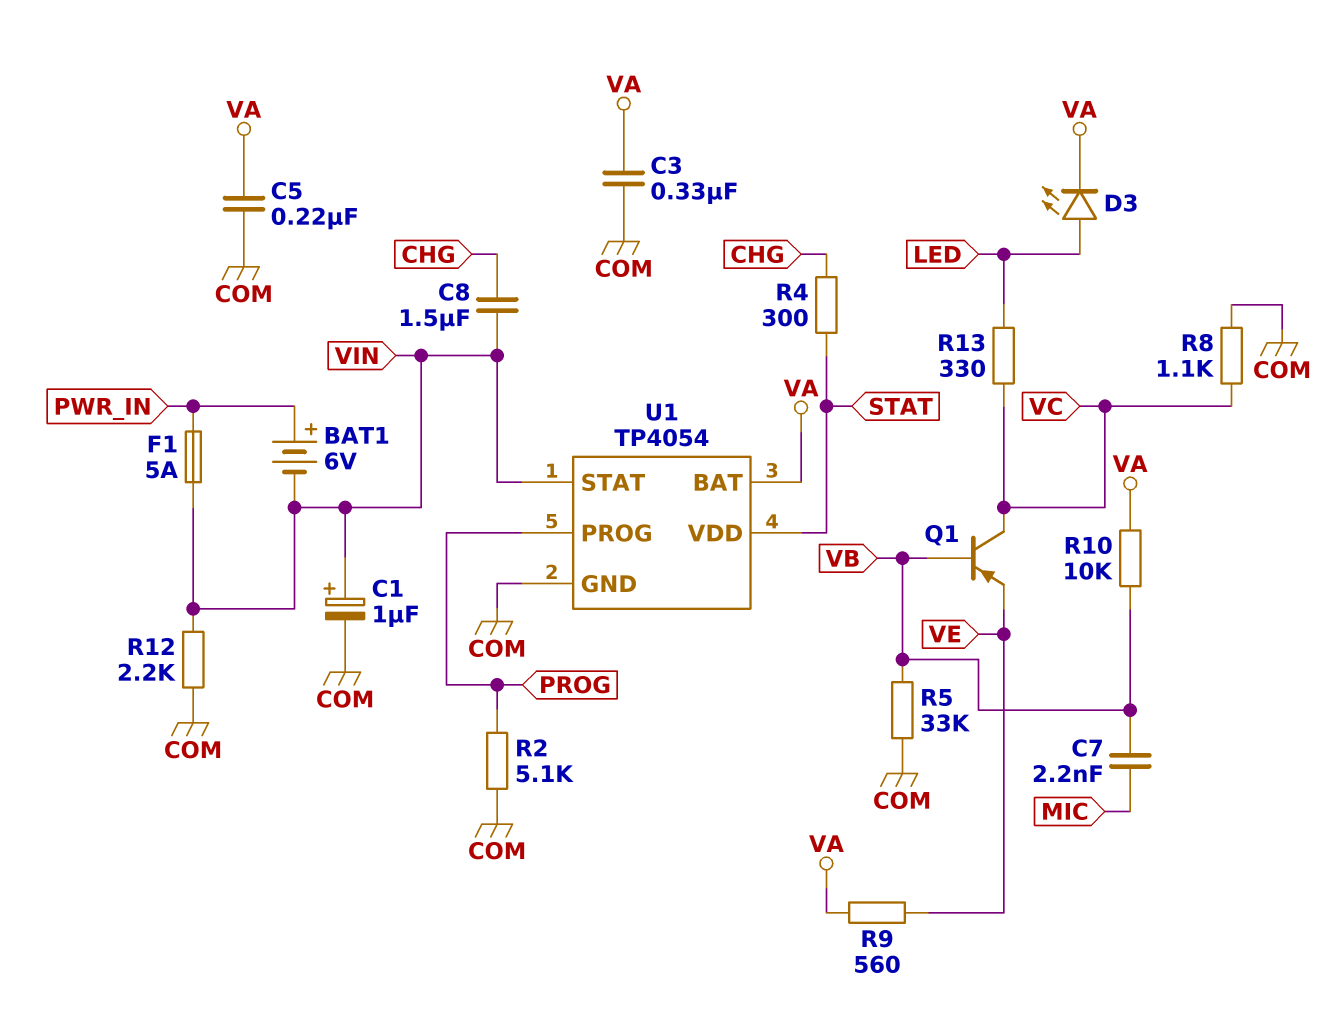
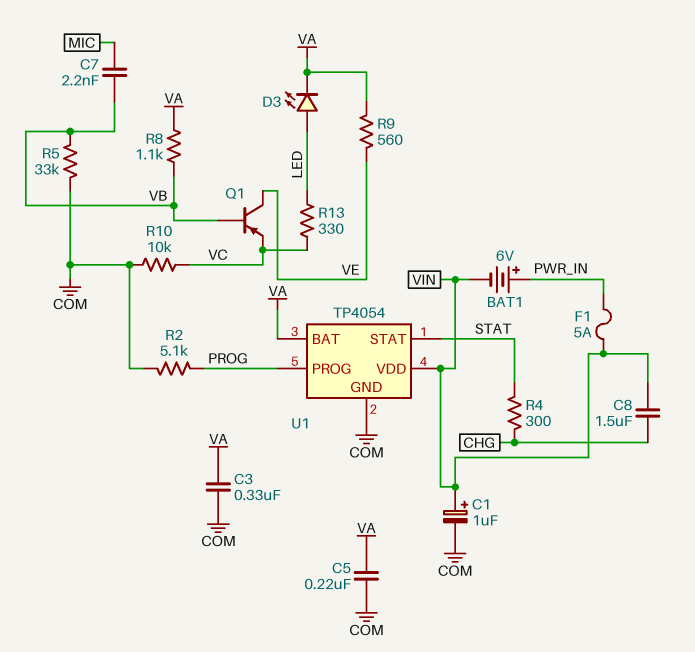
Q1: PNP (B VB, C VC, E VE) -> PNP (B VB, C VE, E VC)
R8: 1.1k (COM, VC) -> 1.1k (VA, VB)
R10: 10k (VA, VB) -> 10k (COM, VC)
R12: 2.2k (COM, VIN) -> none
U1 pin STAT: VIN -> STAT
U1 pin VDD: STAT -> VIN

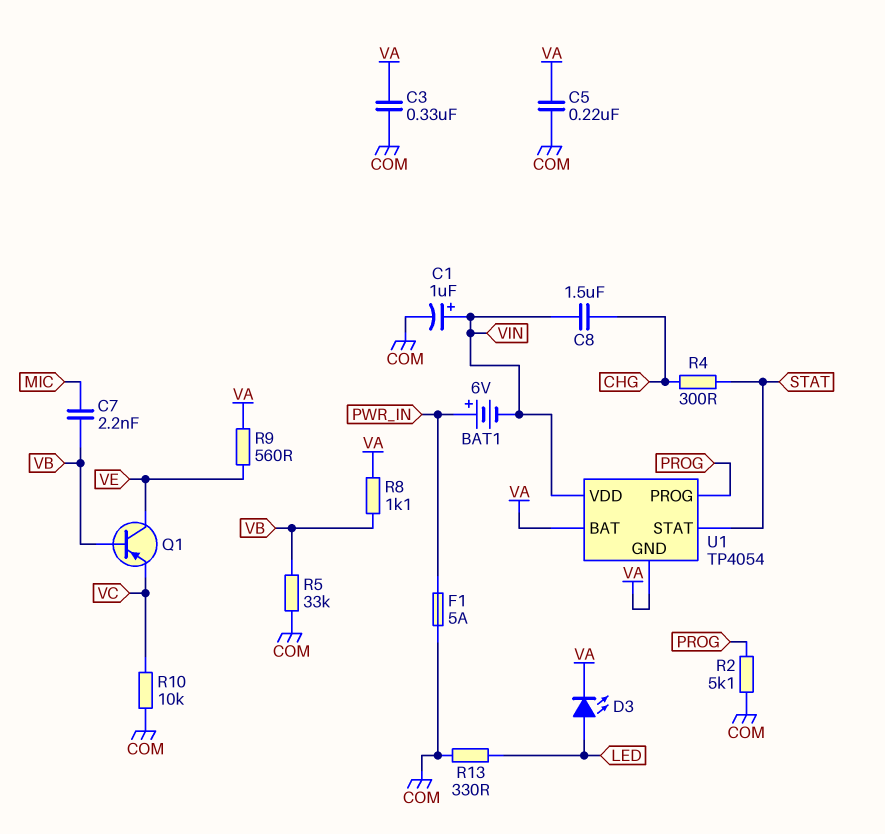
F1: 5A (PWR_IN, VIN) -> 5A (COM, PWR_IN)
R13: 330 (LED, VC) -> 330 (COM, LED)
U1 pin GND: COM -> VA

